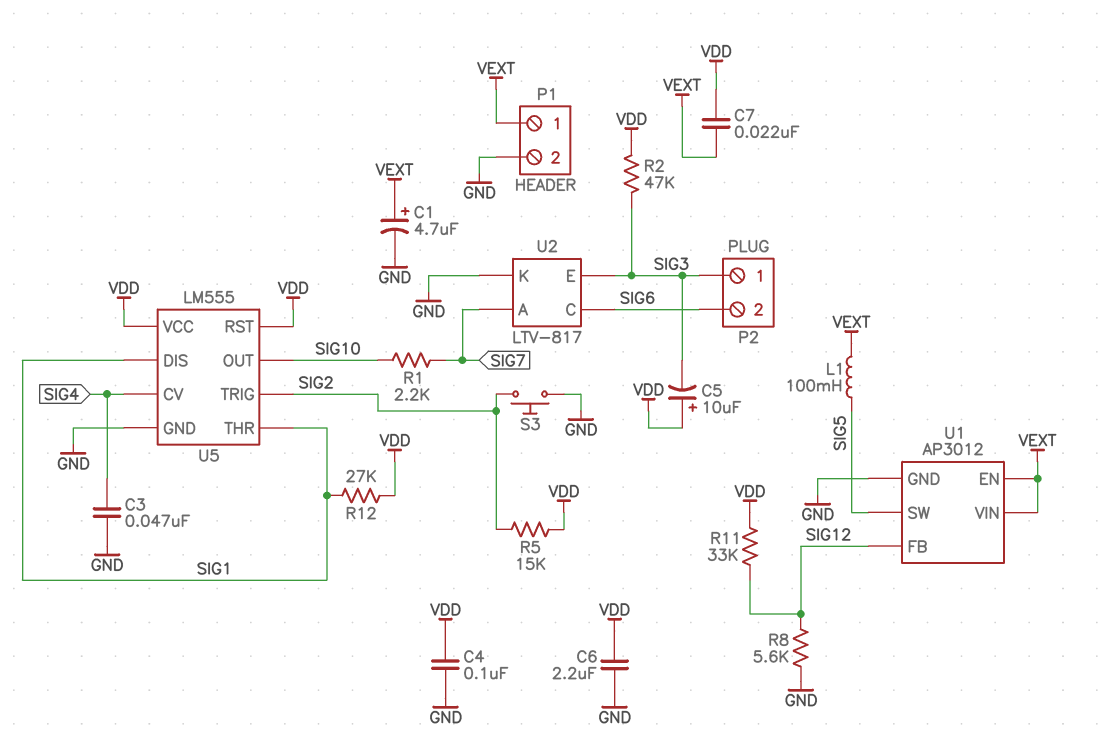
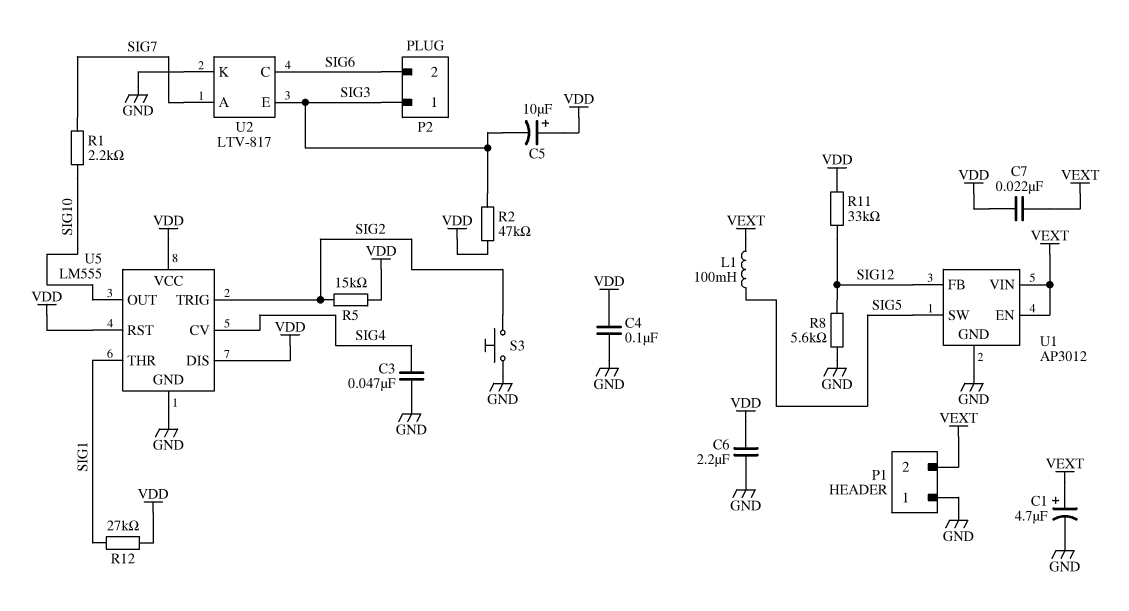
P1 pin 1: VEXT -> GND
P1 pin 2: GND -> VEXT
U5 pin DIS: SIG1 -> VDD

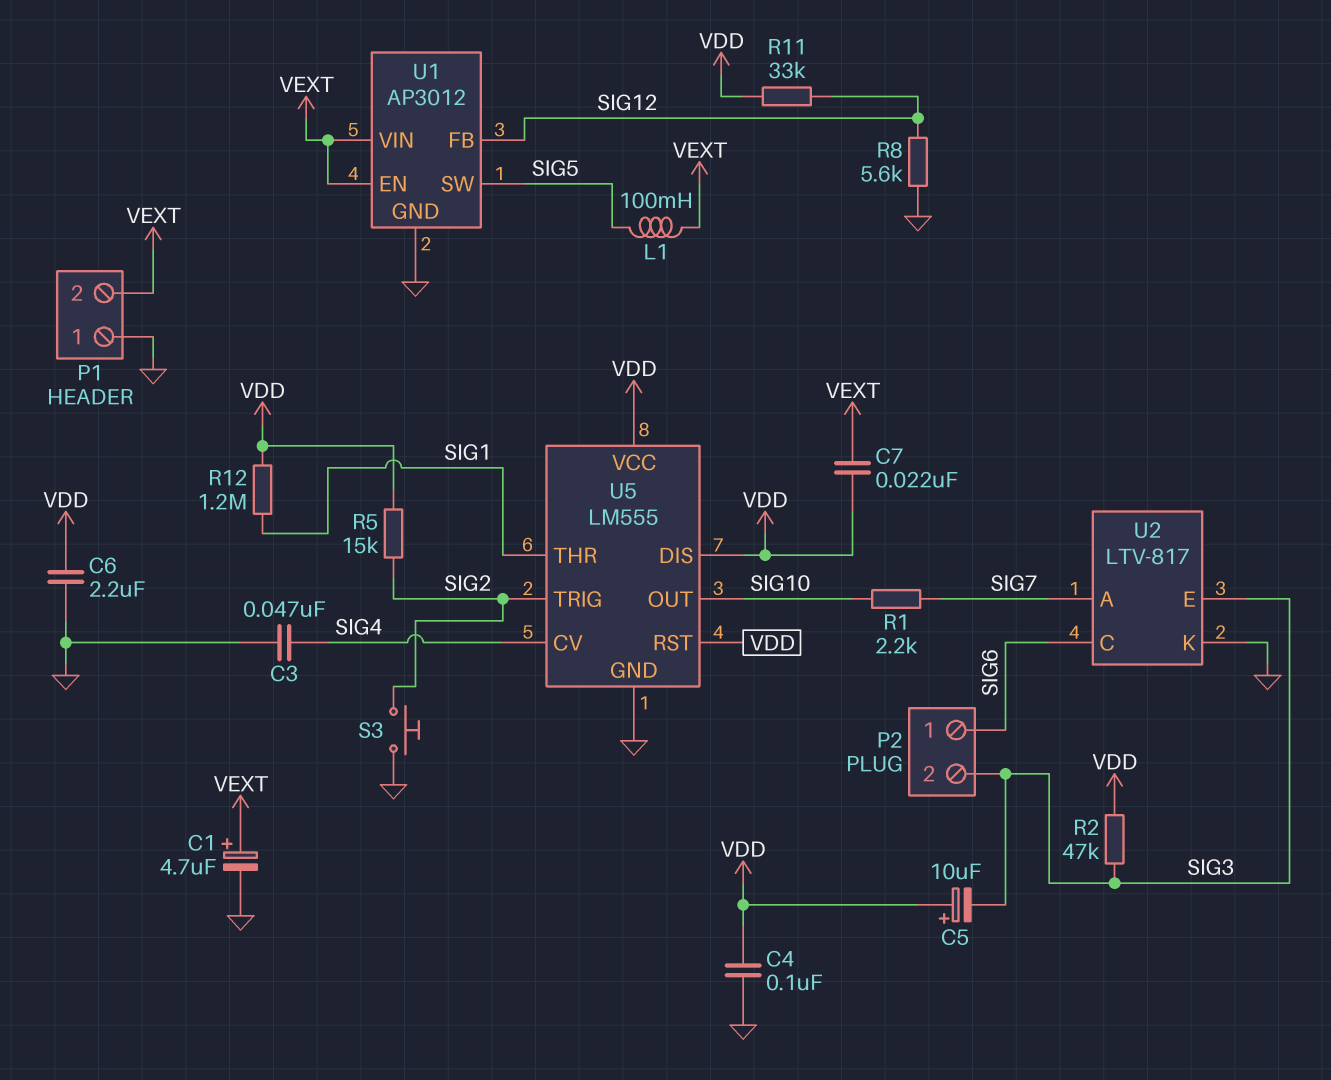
P2 pin 1: SIG3 -> SIG6
P2 pin 2: SIG6 -> SIG3
R12: 27k (SIG1, VDD) -> 1.2M (SIG1, VDD)

